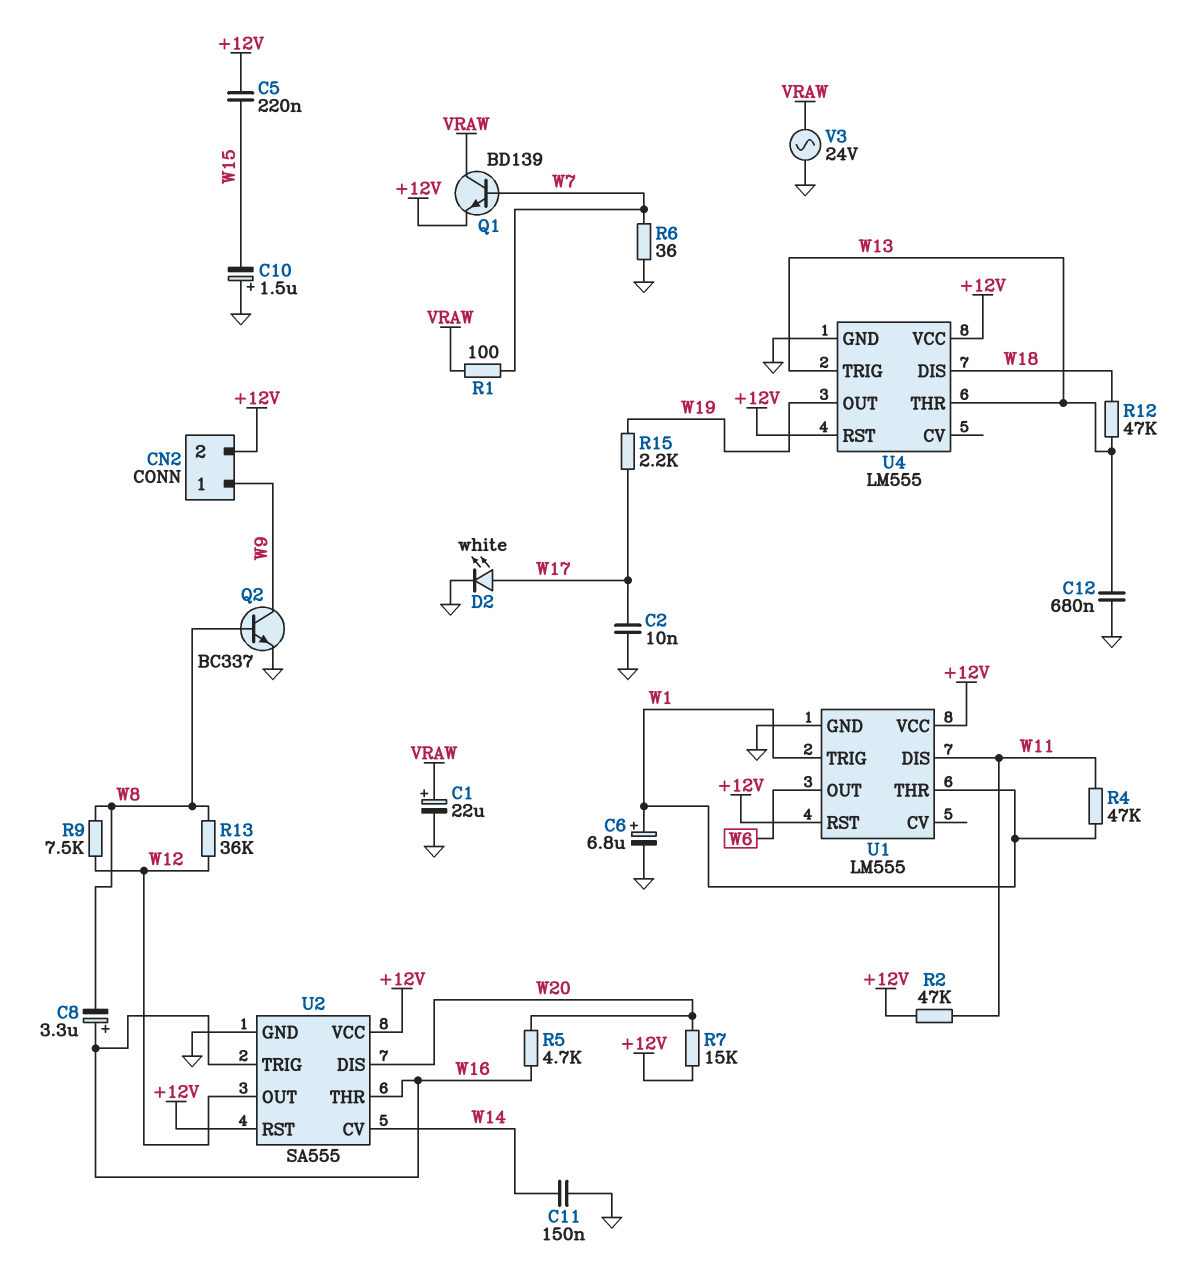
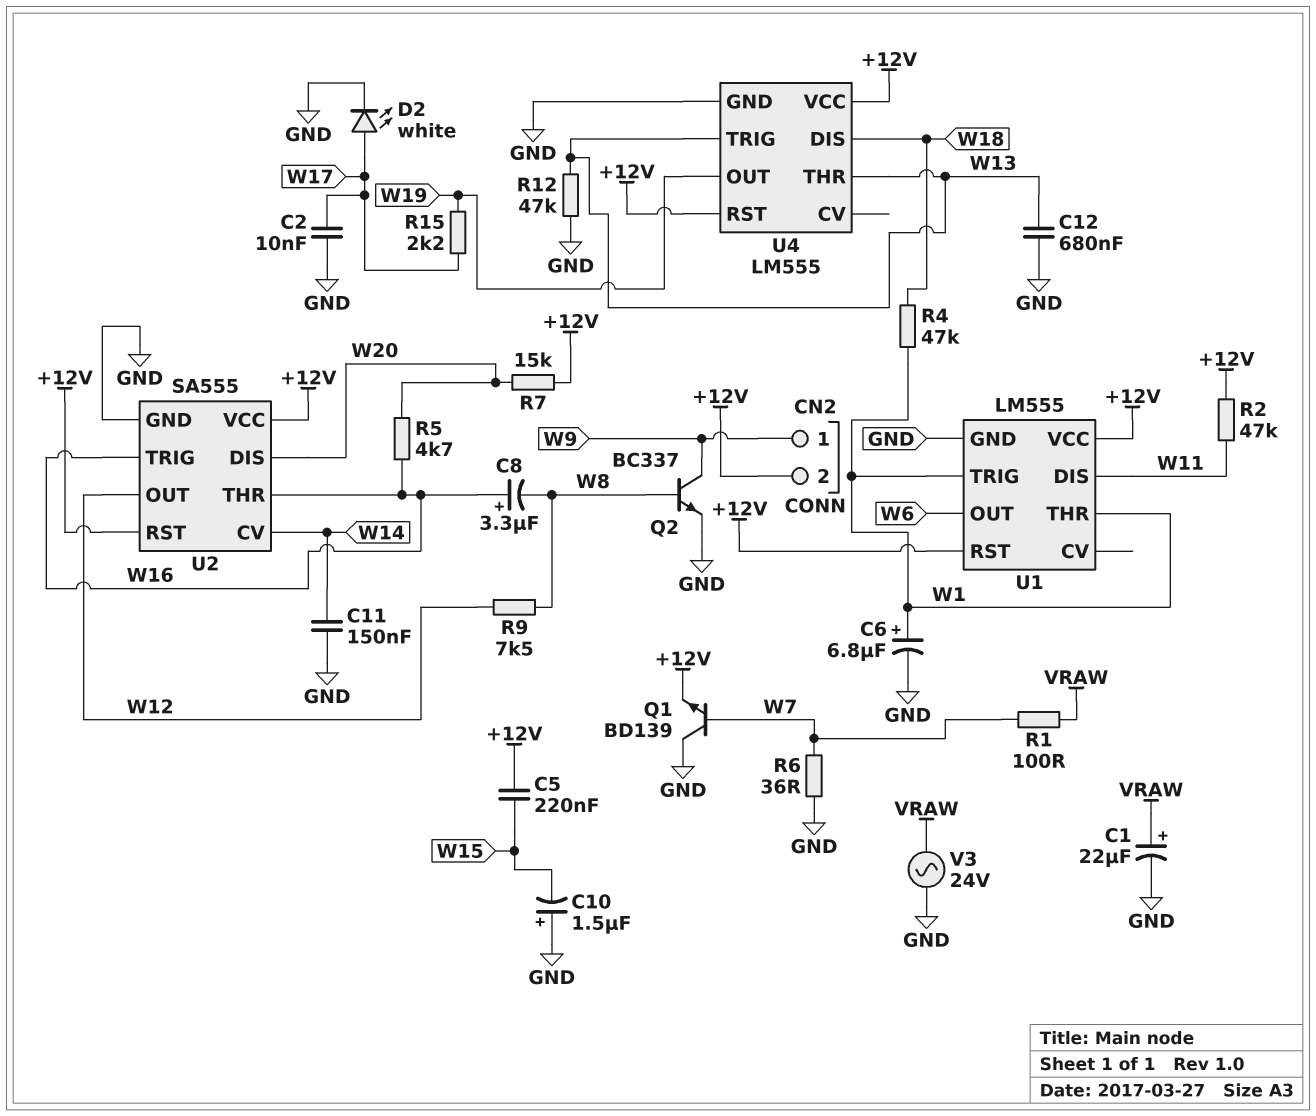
Q1: NPN BD139 (B W7, C VRAW, E +12V) -> NPN BD139 (B W7, C GND, E +12V)
R4: 47k (W1, W11) -> 47k (W1, W18)
R12: 47k (W13, W18) -> 47k (GND, W13)
R13: 36k (W8, W12) -> none

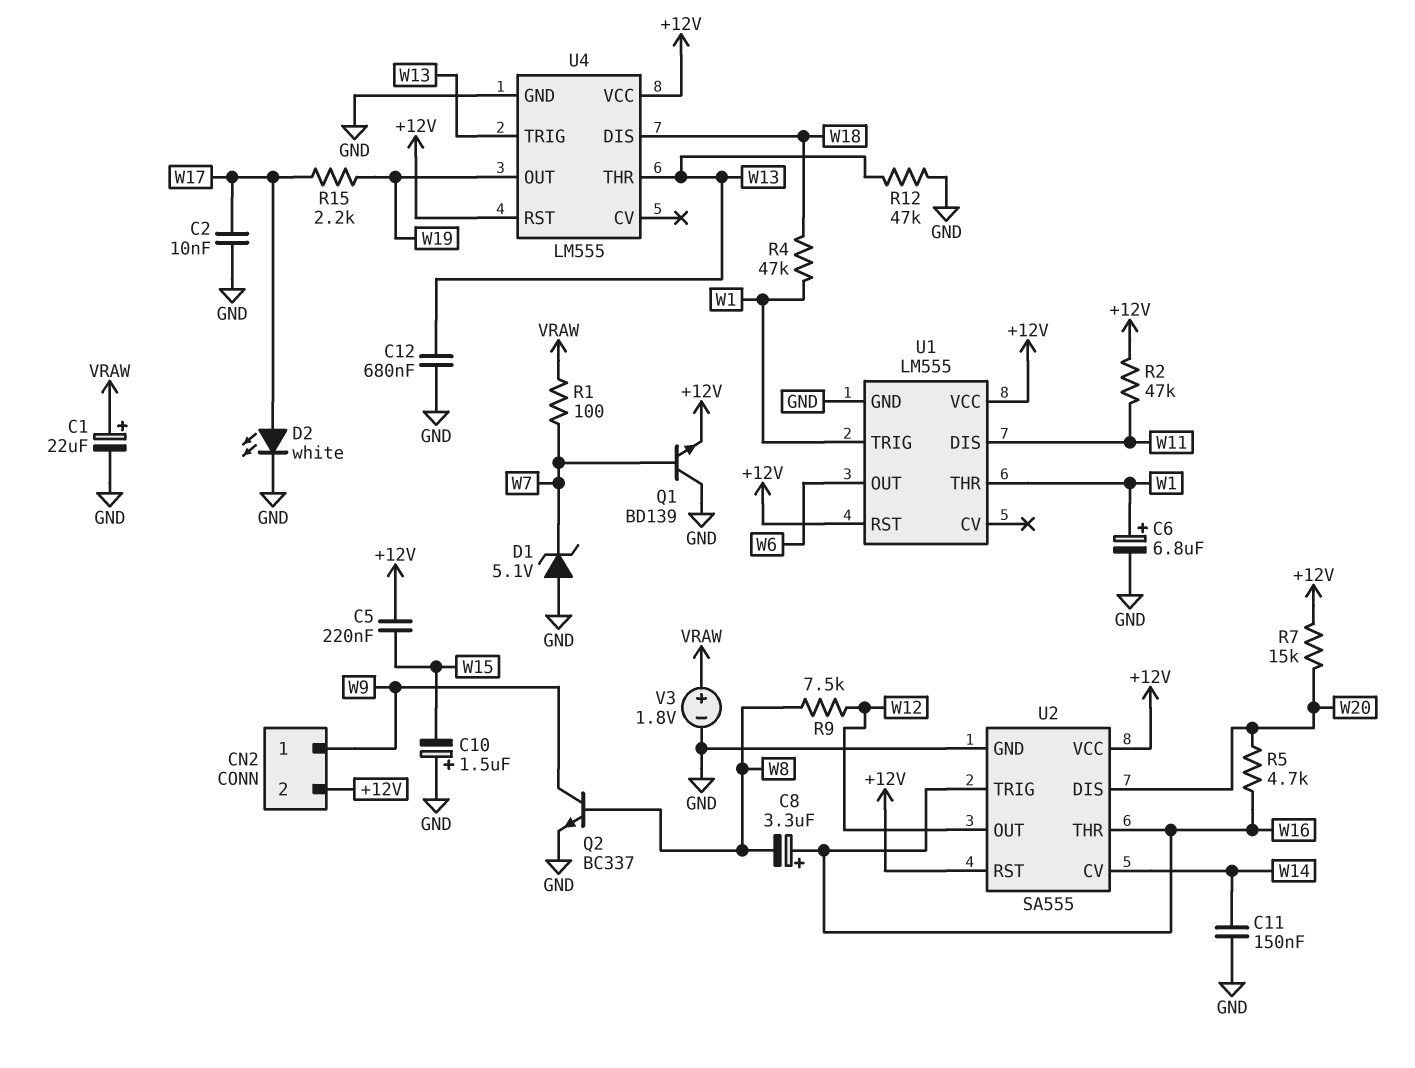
D1: none -> zener 5.1V (A GND, K W7)
R6: 36 (GND, W7) -> none
V3: AC 24V (GND, VRAW) -> 1.8V (plus VRAW, minus GND)

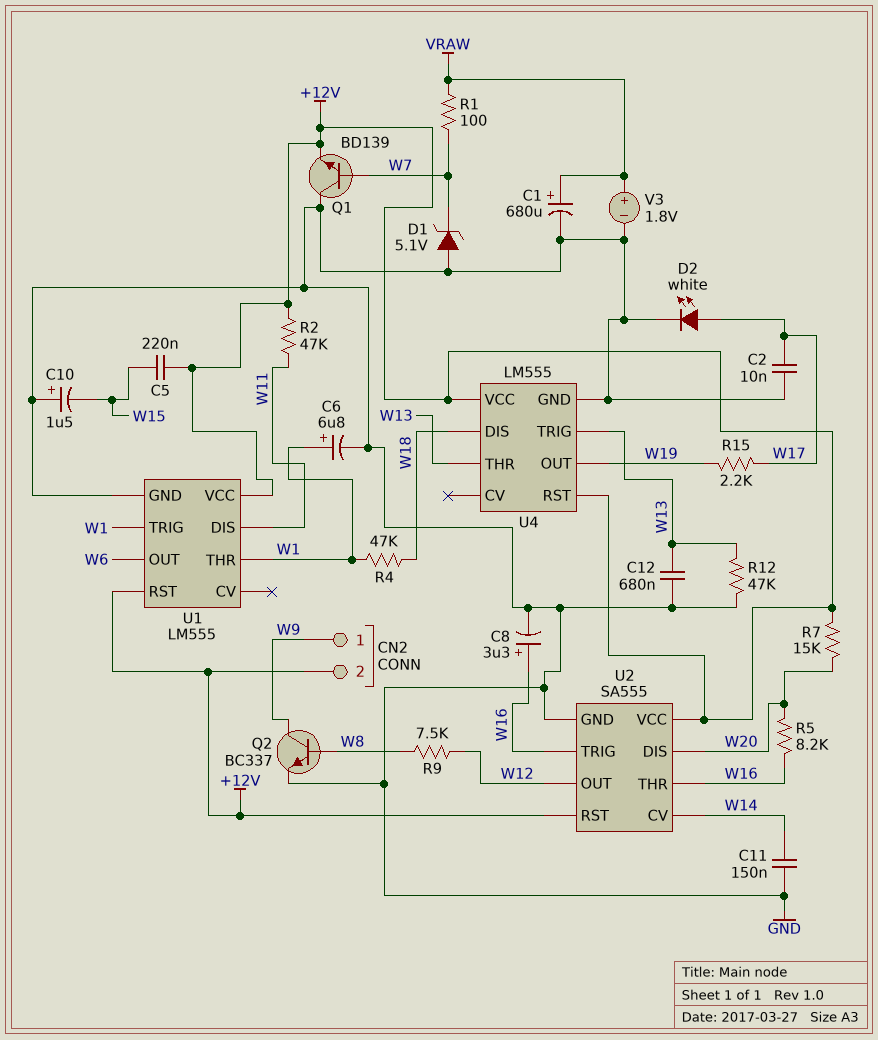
C1: 22uF (plus VRAW, minus GND) -> 680uF (plus VRAW, minus GND)
C8: 3.3uF (plus W16, minus W8) -> 3.3uF (plus W16, minus GND)
R5: 4.7k (W16, W20) -> 8.2k (W16, W20)

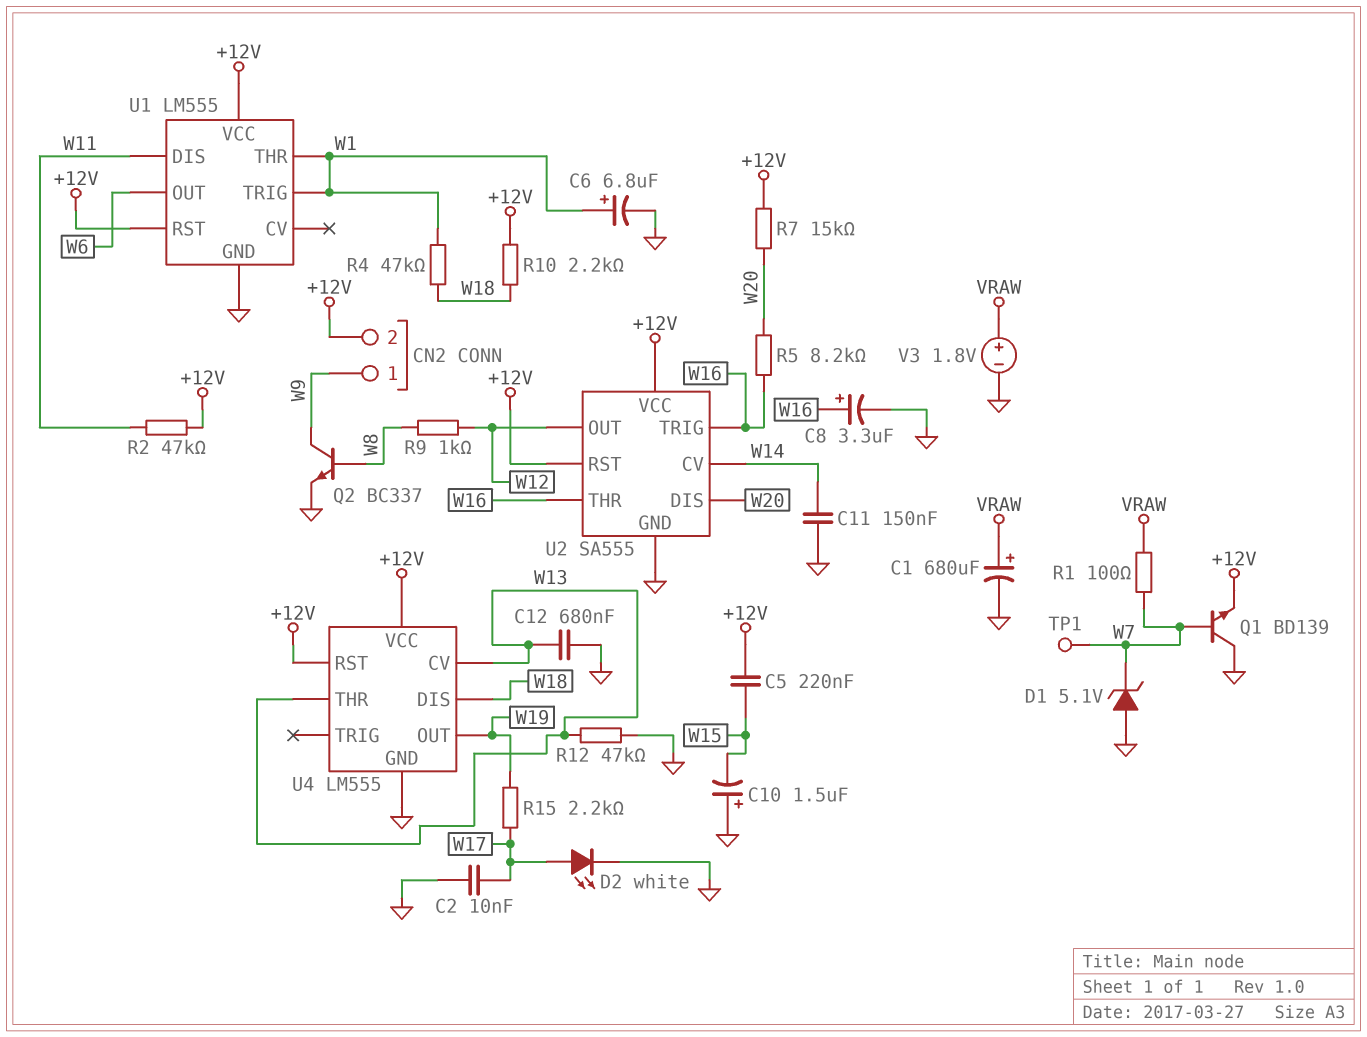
R9: 7.5k (W8, W12) -> 1k (W8, W12)
R10: none -> 2.2k (+12V, W18)
TP1: none -> test point (W7)
U4 pin CV: none -> W13
U4 pin TRIG: W13 -> none

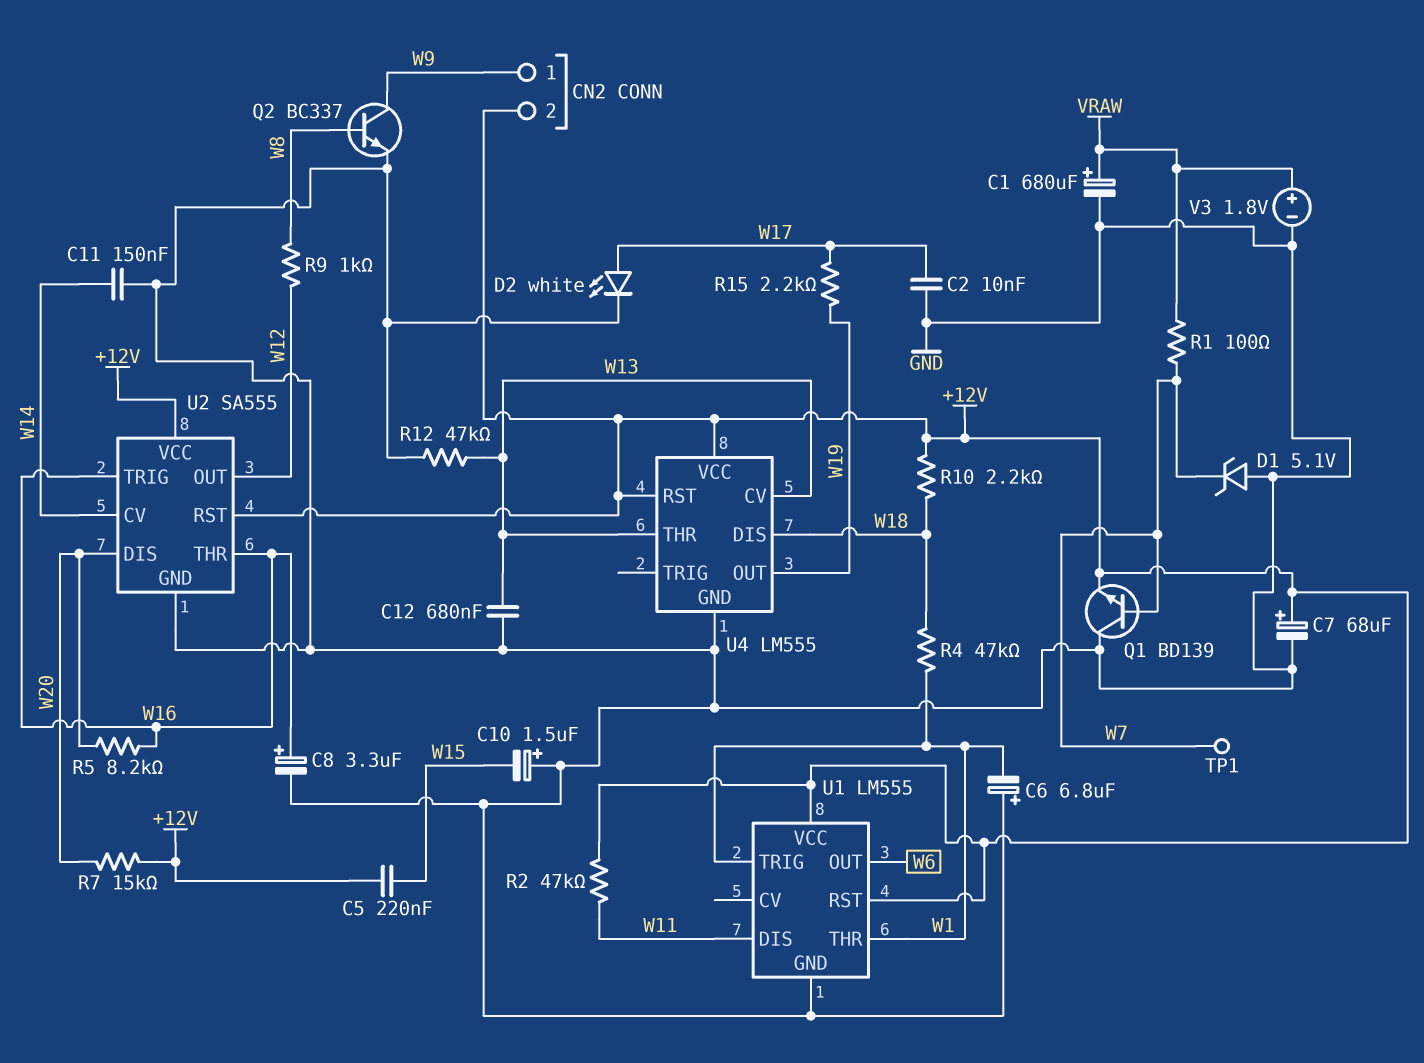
C6: 6.8uF (plus W1, minus GND) -> 6.8uF (plus GND, minus W1)
C7: none -> 68uF (plus +12V, minus GND)

